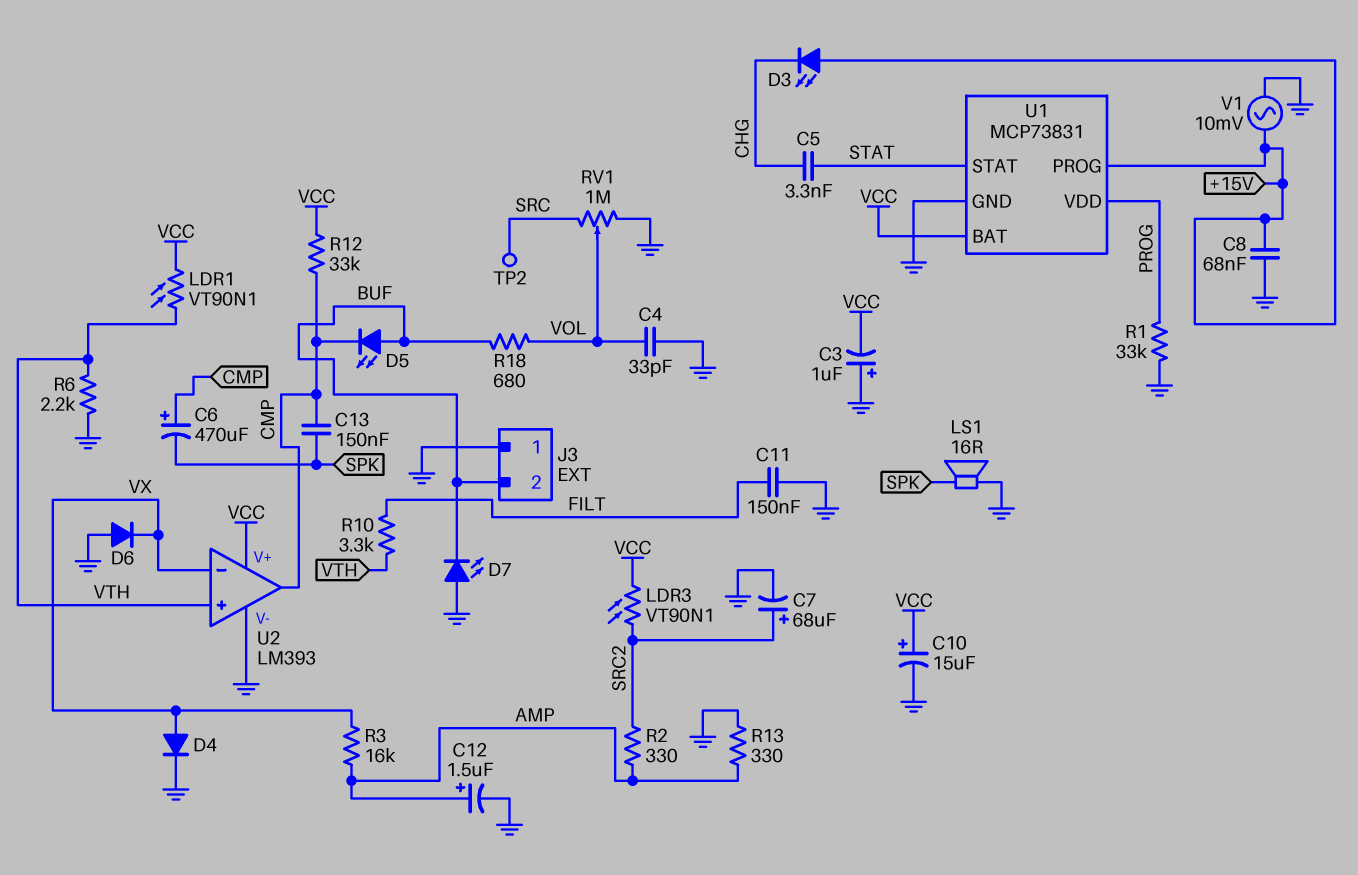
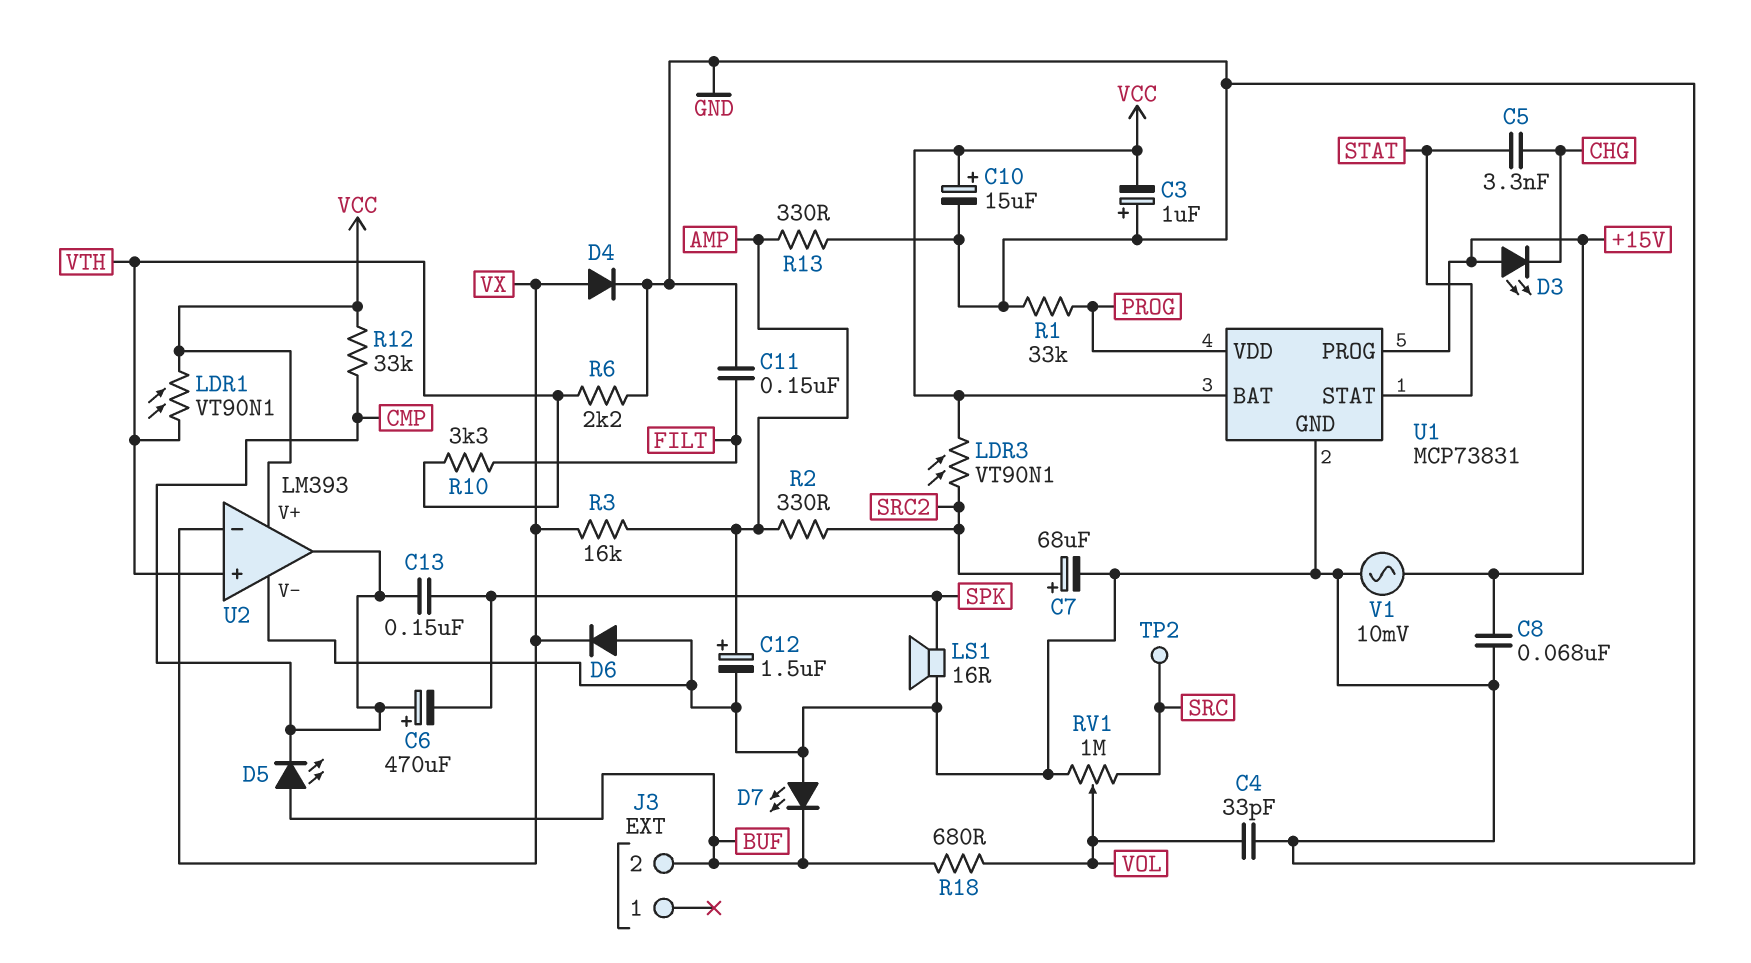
J3 pin 1: GND -> none

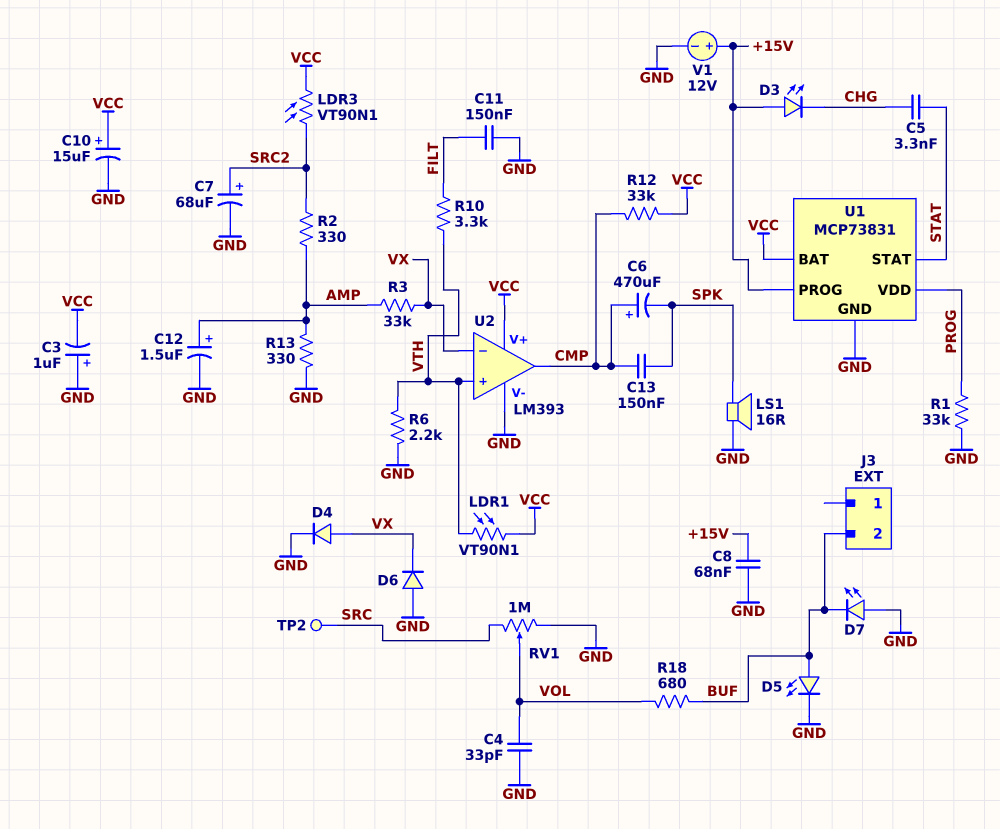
D5: LED (A BUF, K CMP) -> LED (A BUF, K GND)
R3: 16k (AMP, VX) -> 33k (AMP, VX)
V1: AC 10mV (+15V, GND) -> 12V (plus +15V, minus GND)

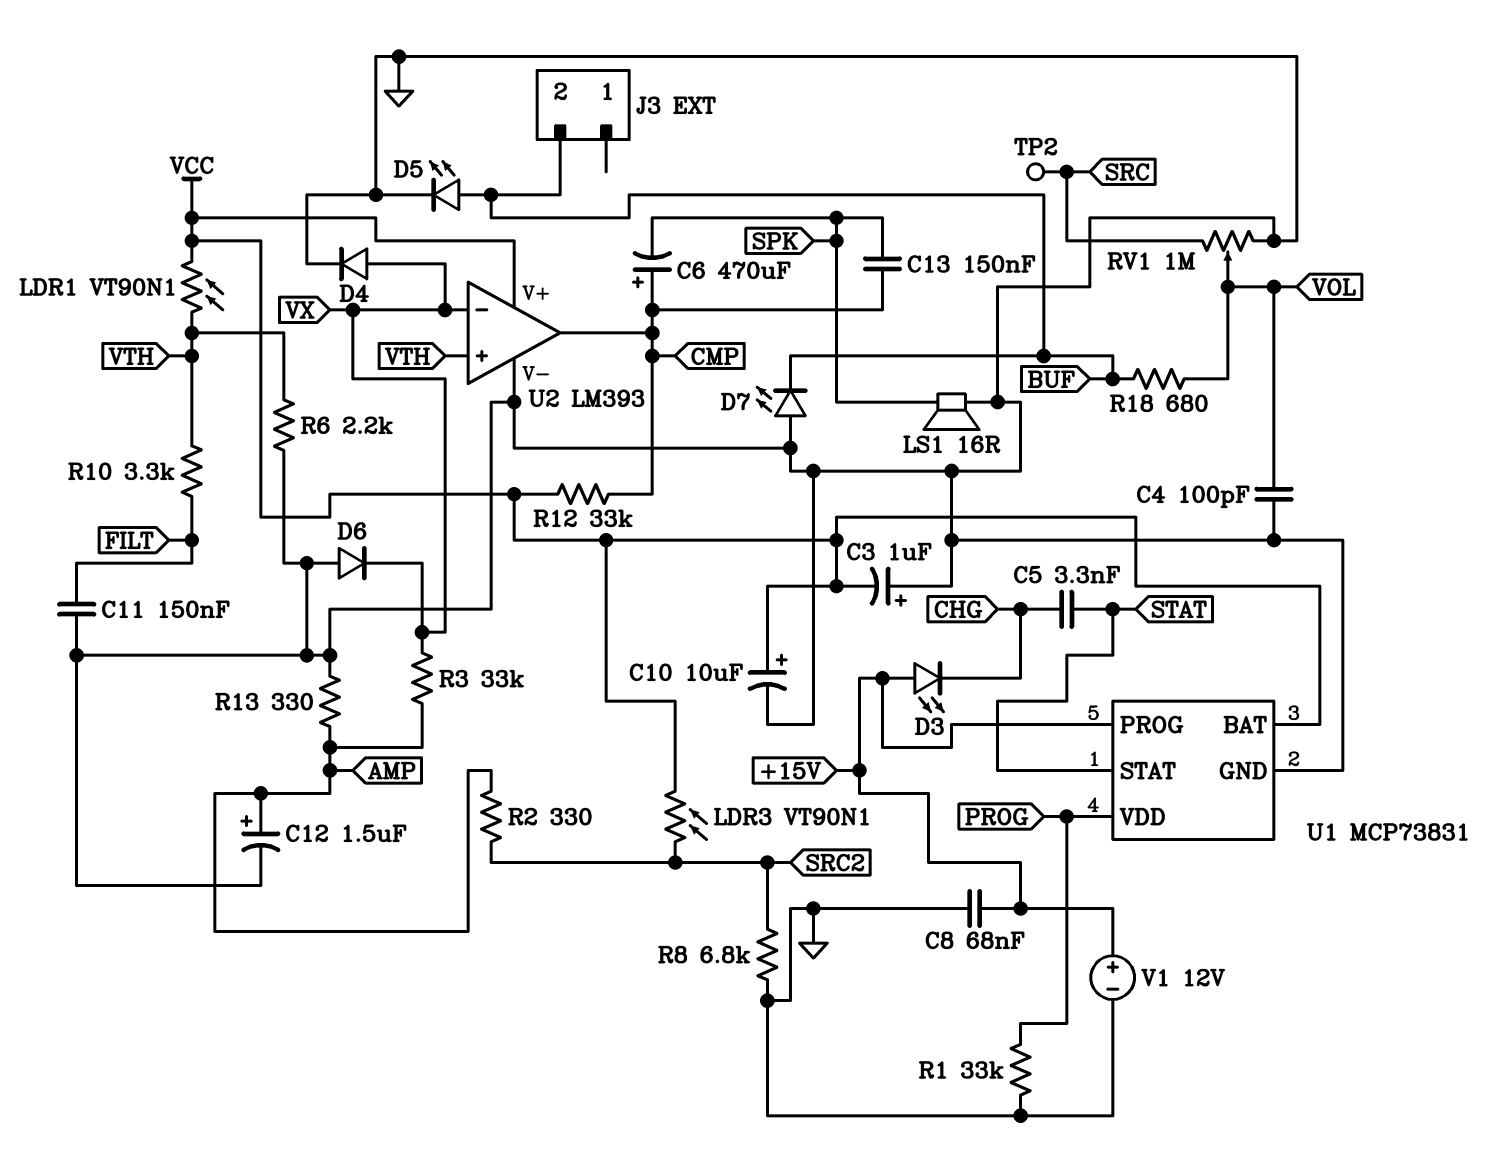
C4: 33pF (GND, VOL) -> 100pF (GND, VOL)
C7: 68uF (plus SRC2, minus GND) -> none
C10: 15uF (plus VCC, minus GND) -> 10uF (plus VCC, minus GND)
R8: none -> 6.8k (GND, SRC2)

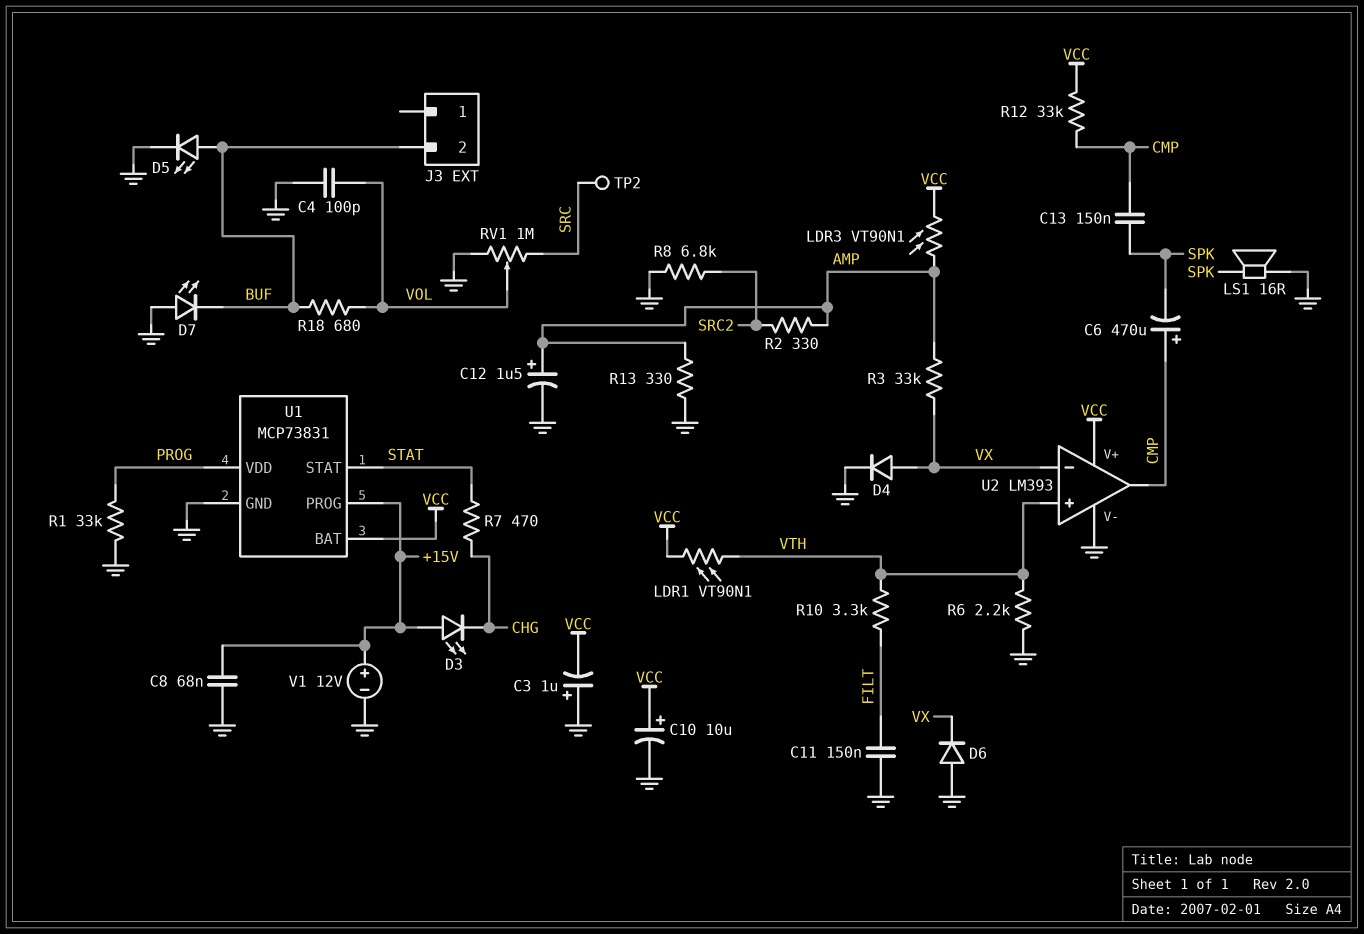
C5: 3.3nF (CHG, STAT) -> none
LDR3: VT90N1 (SRC2, VCC) -> VT90N1 (AMP, VCC)
R7: none -> 470 (CHG, STAT)

